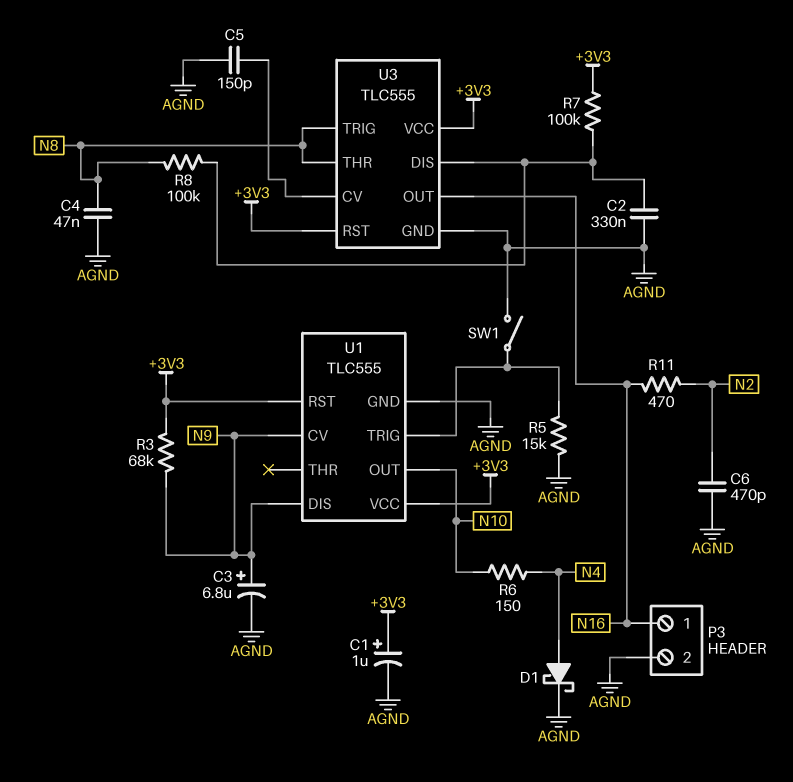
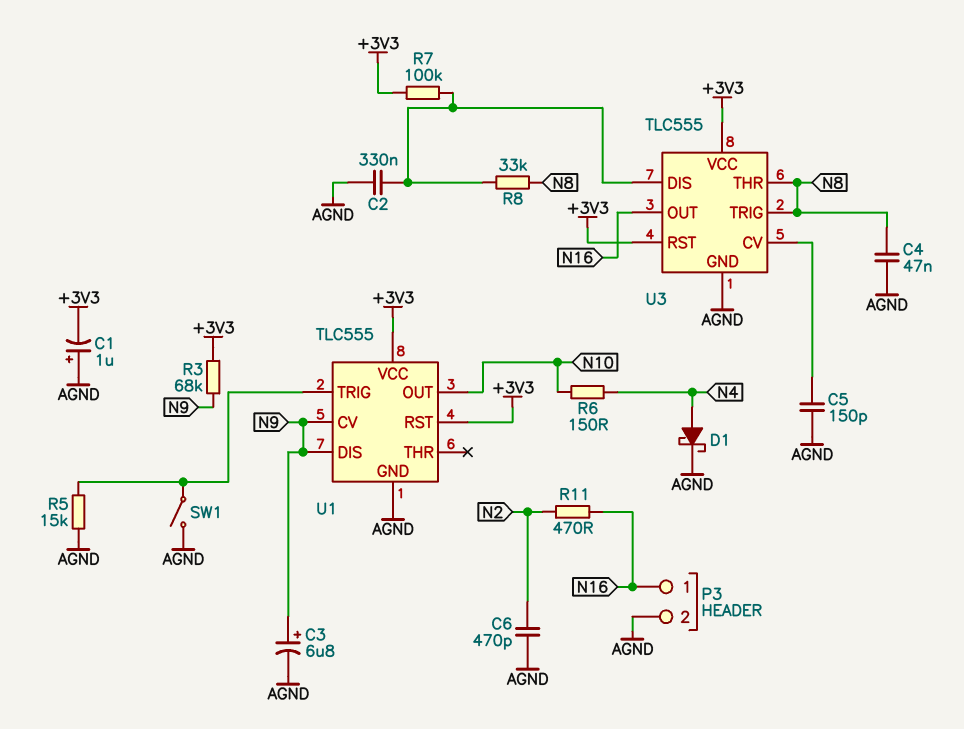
C1: 1uF (plus +3V3, minus AGND) -> 1uF (plus AGND, minus +3V3)
R8: 100k (N8, U3/DIS) -> 33k (N8, U3/DIS)

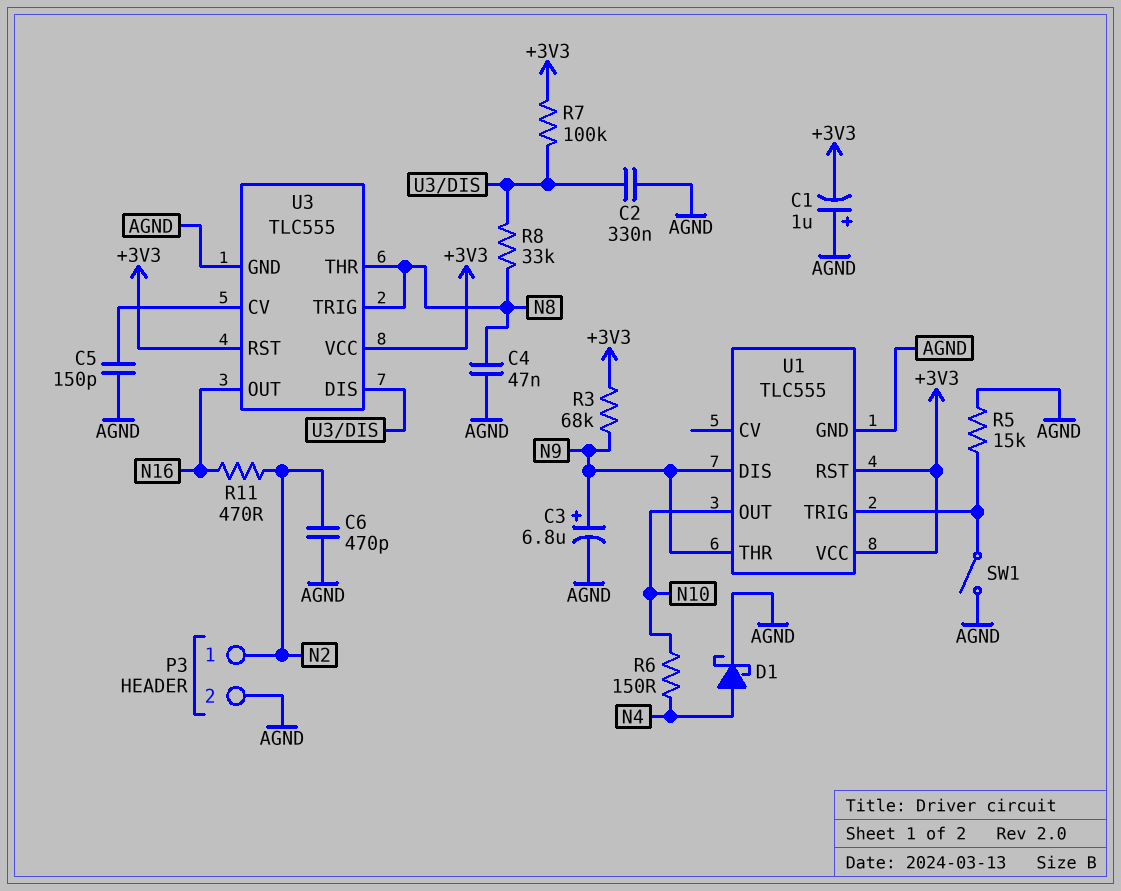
P3 pin 1: N16 -> N2
U1 pin CV: N9 -> none
U1 pin THR: none -> N9

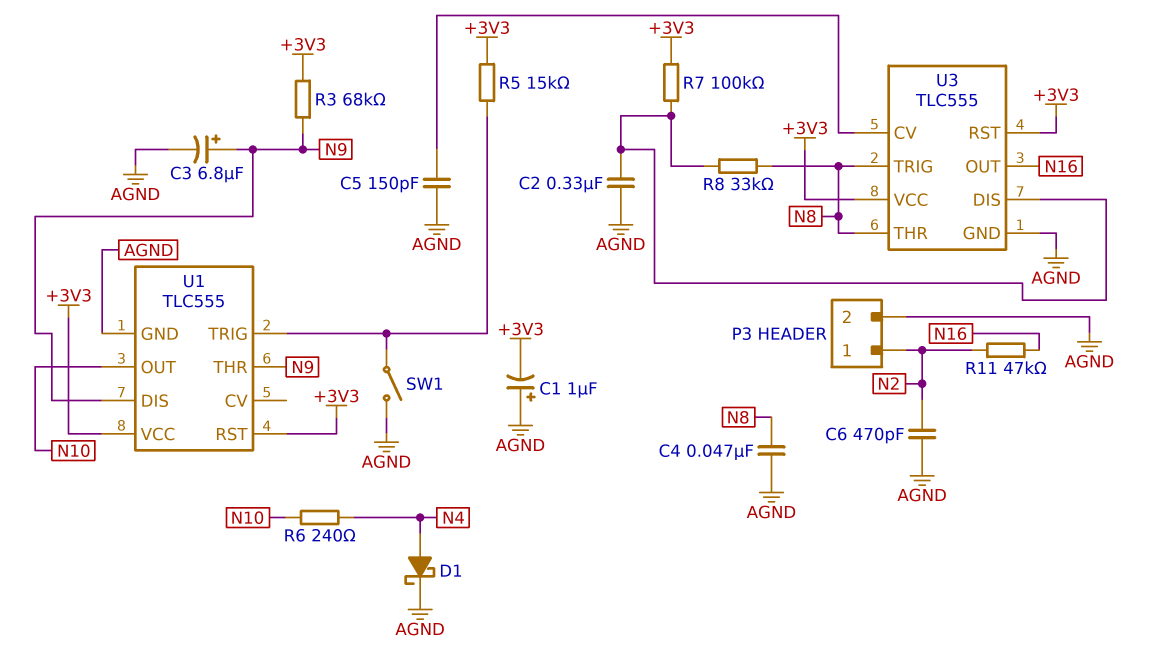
R5: 15k (AGND, U1/TRIG) -> 15k (+3V3, U1/TRIG)
R6: 150 (N4, N10) -> 240 (N4, N10)
R11: 470 (N2, N16) -> 47k (N2, N16)

